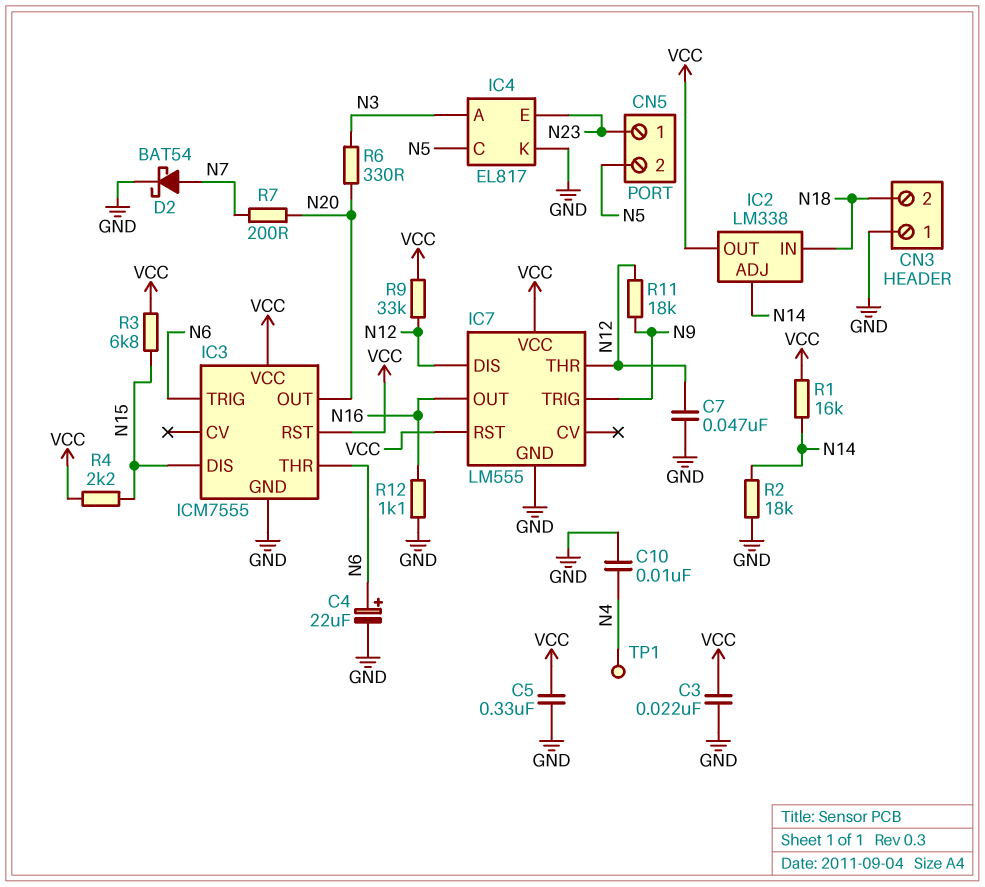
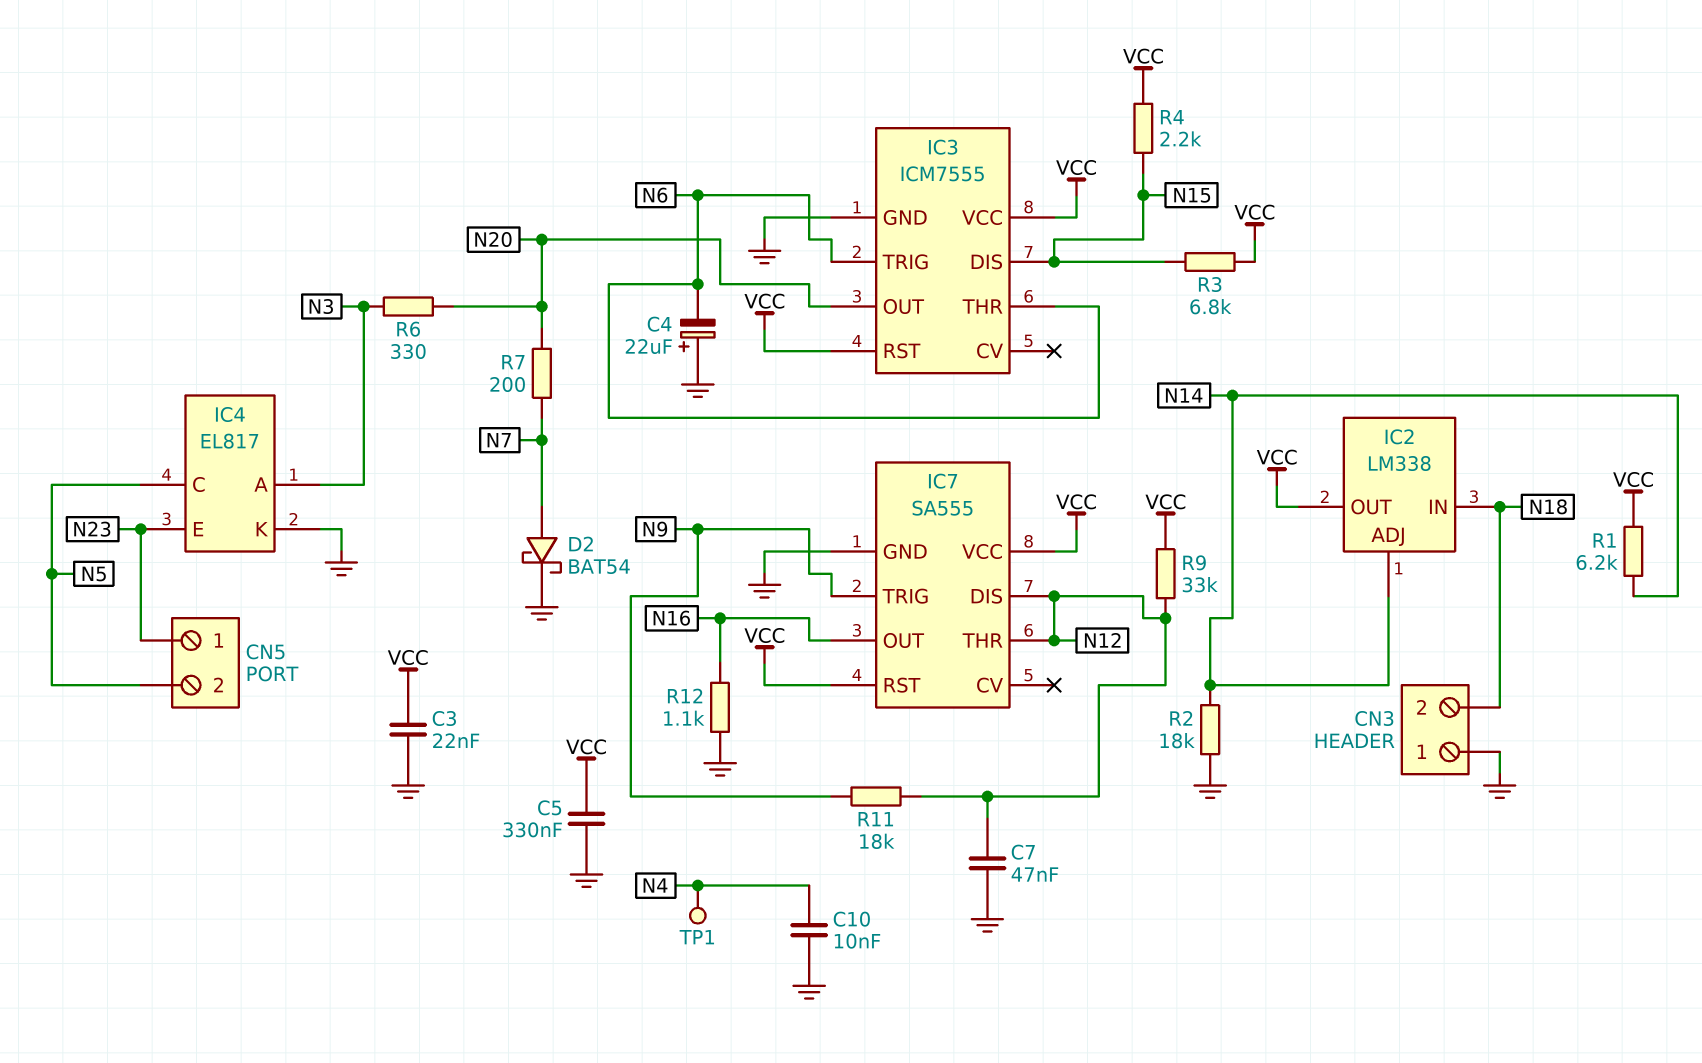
C4: 22uF (plus N6, minus GND) -> 22uF (plus GND, minus N6)
IC7: LM555 -> SA555
R1: 16k (N14, VCC) -> 6.2k (N14, VCC)

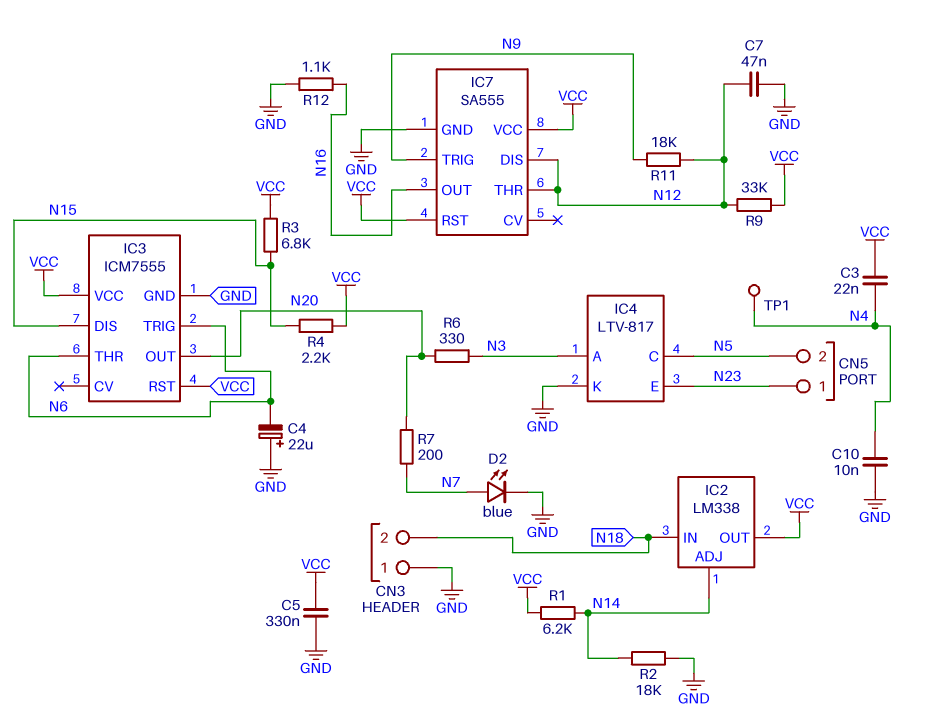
C3: 22nF (GND, VCC) -> 22nF (N4, VCC)
D2: schottky BAT54 (A N7, K GND) -> LED blue (A N7, K GND)
IC4: EL817 -> LTV-817

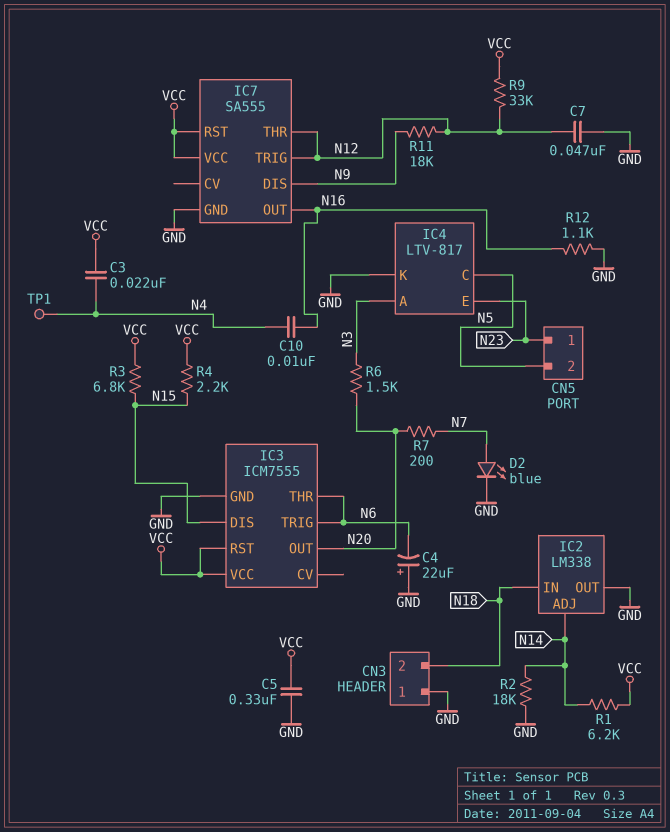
C10: 10nF (GND, N4) -> 10nF (N4, N16)
IC2 pin OUT: VCC -> GND
IC7 pin DIS: N12 -> N9
IC7 pin TRIG: N9 -> N12
R6: 330 (N3, N20) -> 1.5k (N3, N20)

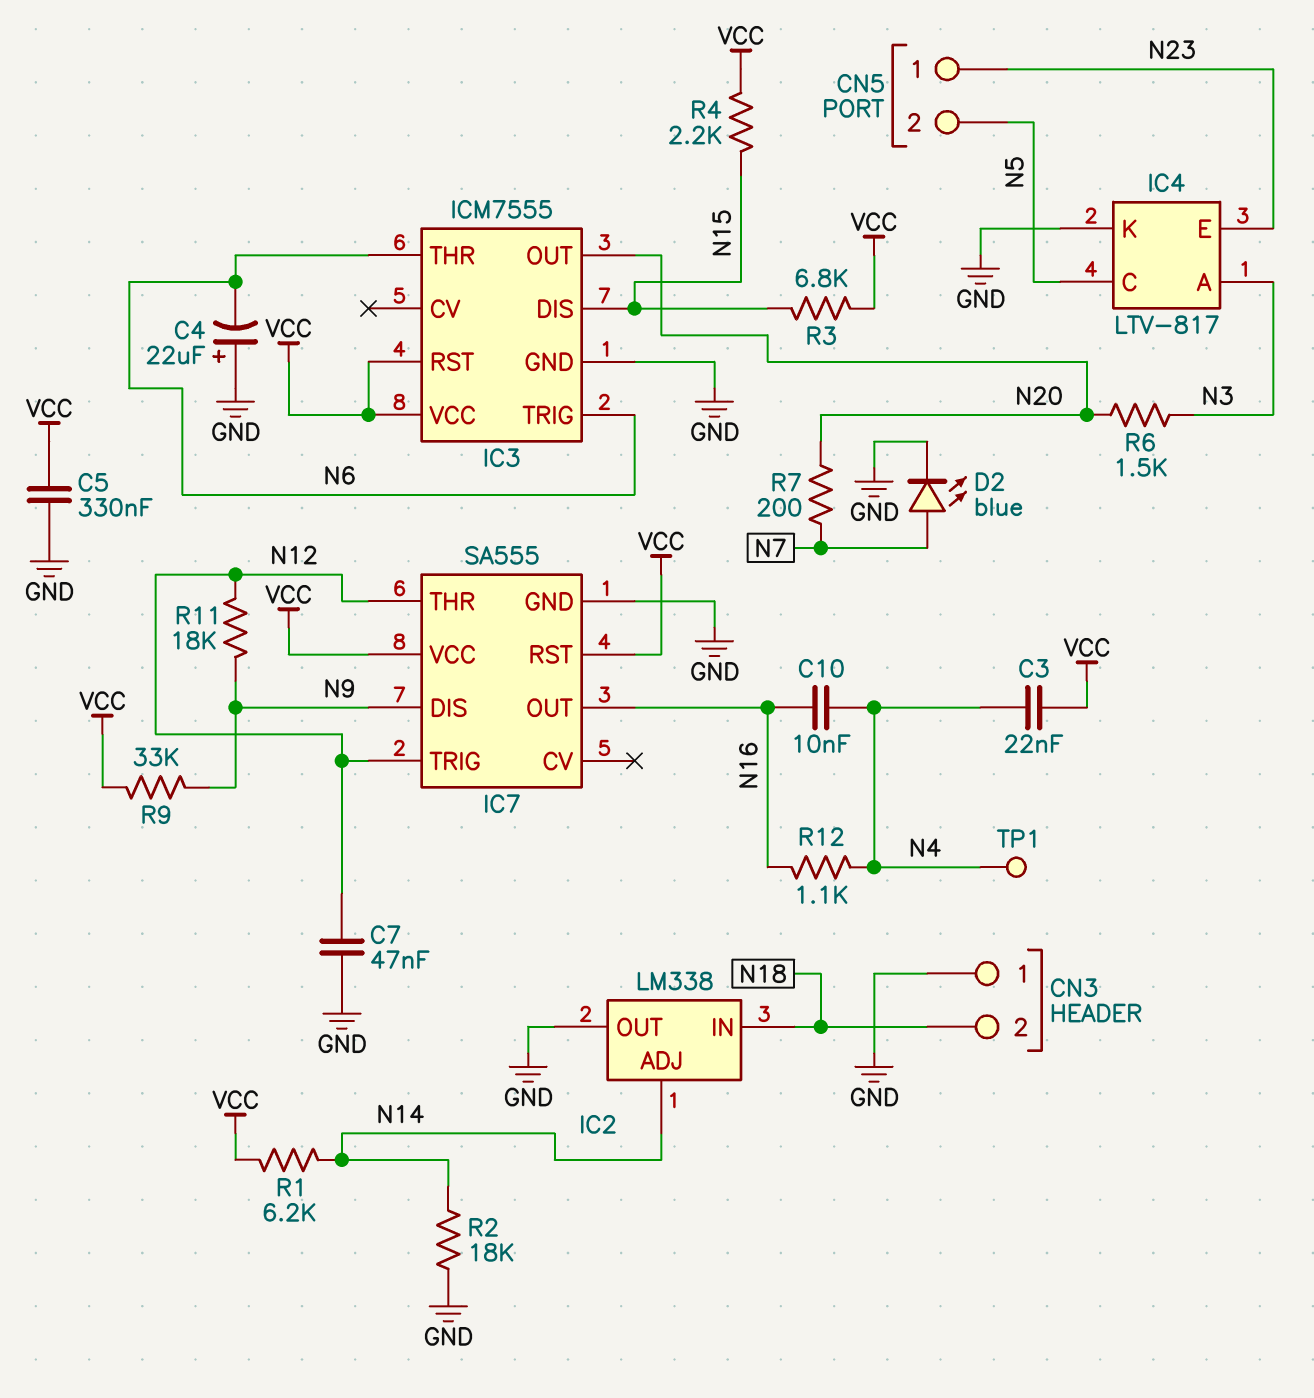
R9: 33k (N12, VCC) -> 33k (N9, VCC)
R12: 1.1k (GND, N16) -> 1.1k (N4, N16)

